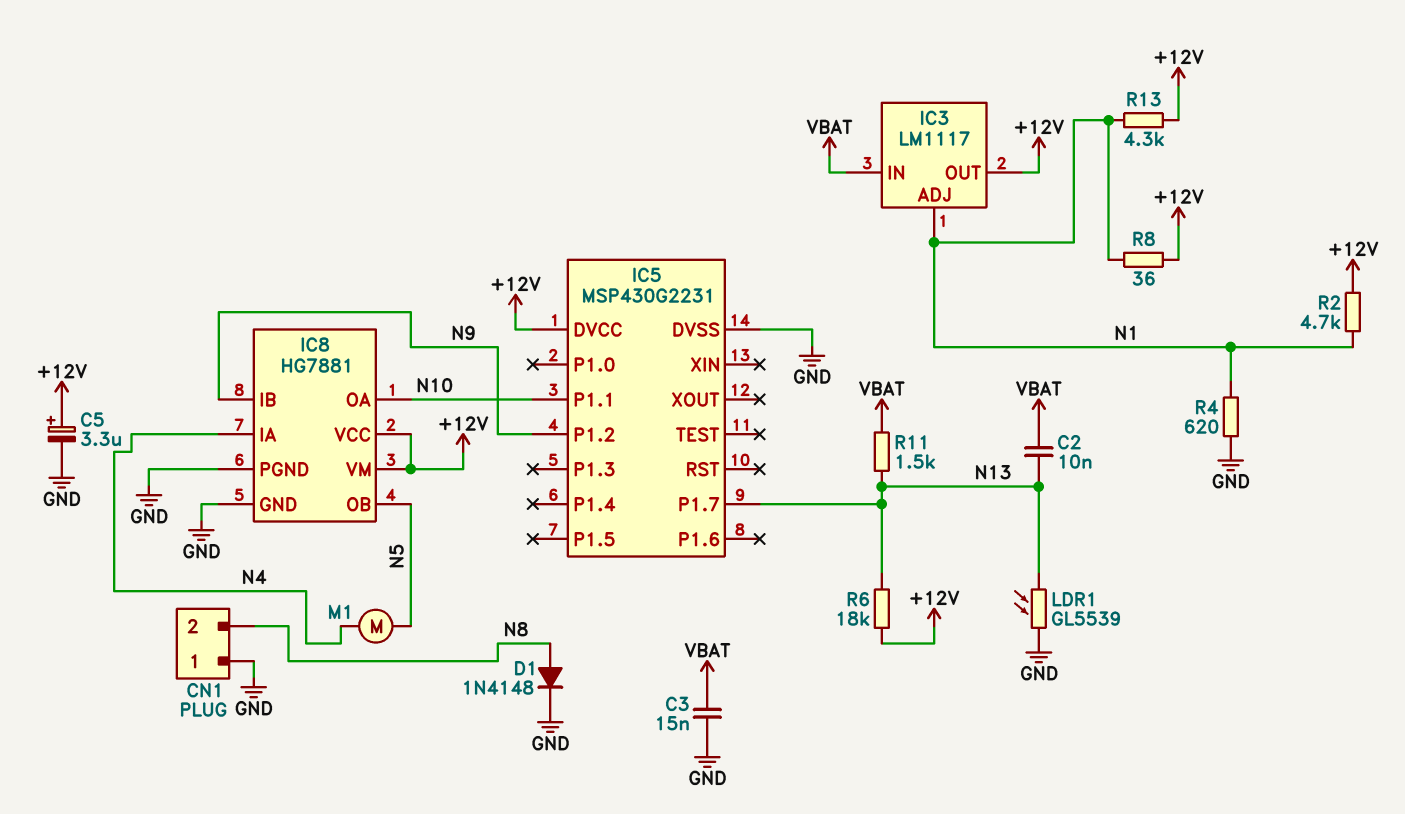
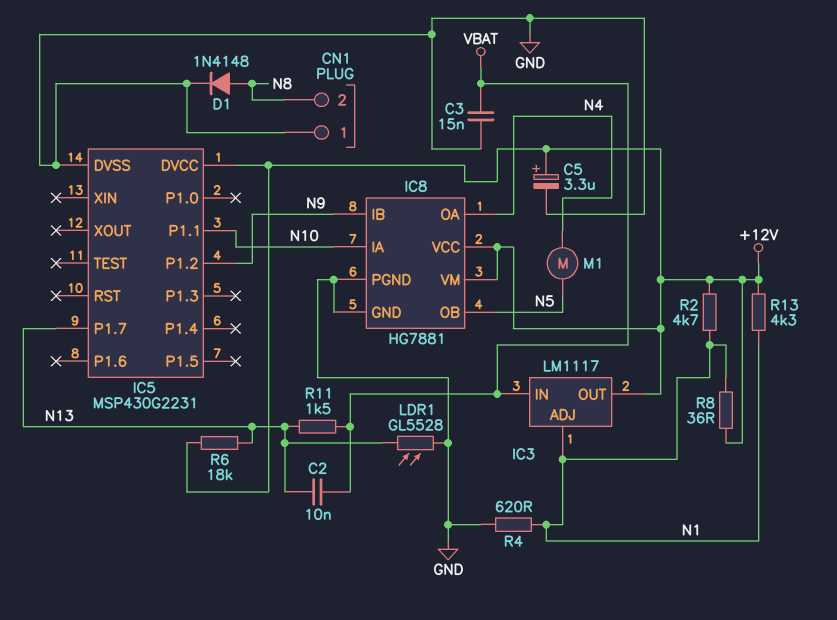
IC8 pin IA: N4 -> N10
IC8 pin OA: N10 -> N4
LDR1: GL5539 (GND, N13) -> GL5528 (GND, N13)

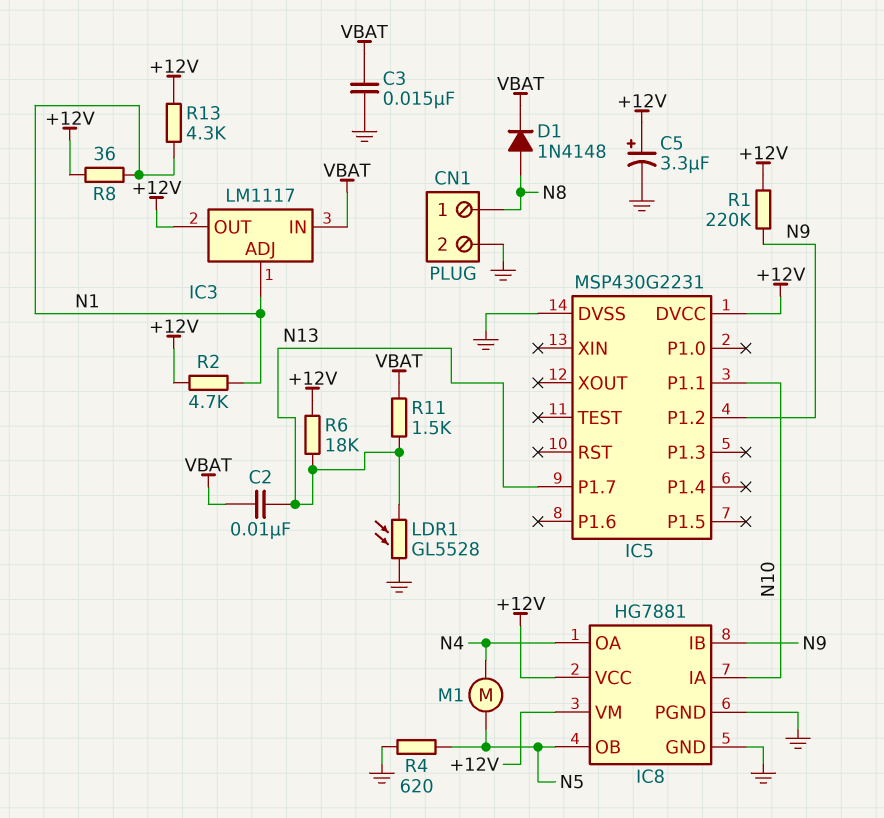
CN1 pin 1: GND -> N8
CN1 pin 2: N8 -> GND
D1: diode 1N4148 (A N8, K GND) -> diode 1N4148 (A N8, K VBAT)
R1: none -> 220k (+12V, N9)
R4: 620 (GND, N1) -> 620 (GND, N5)

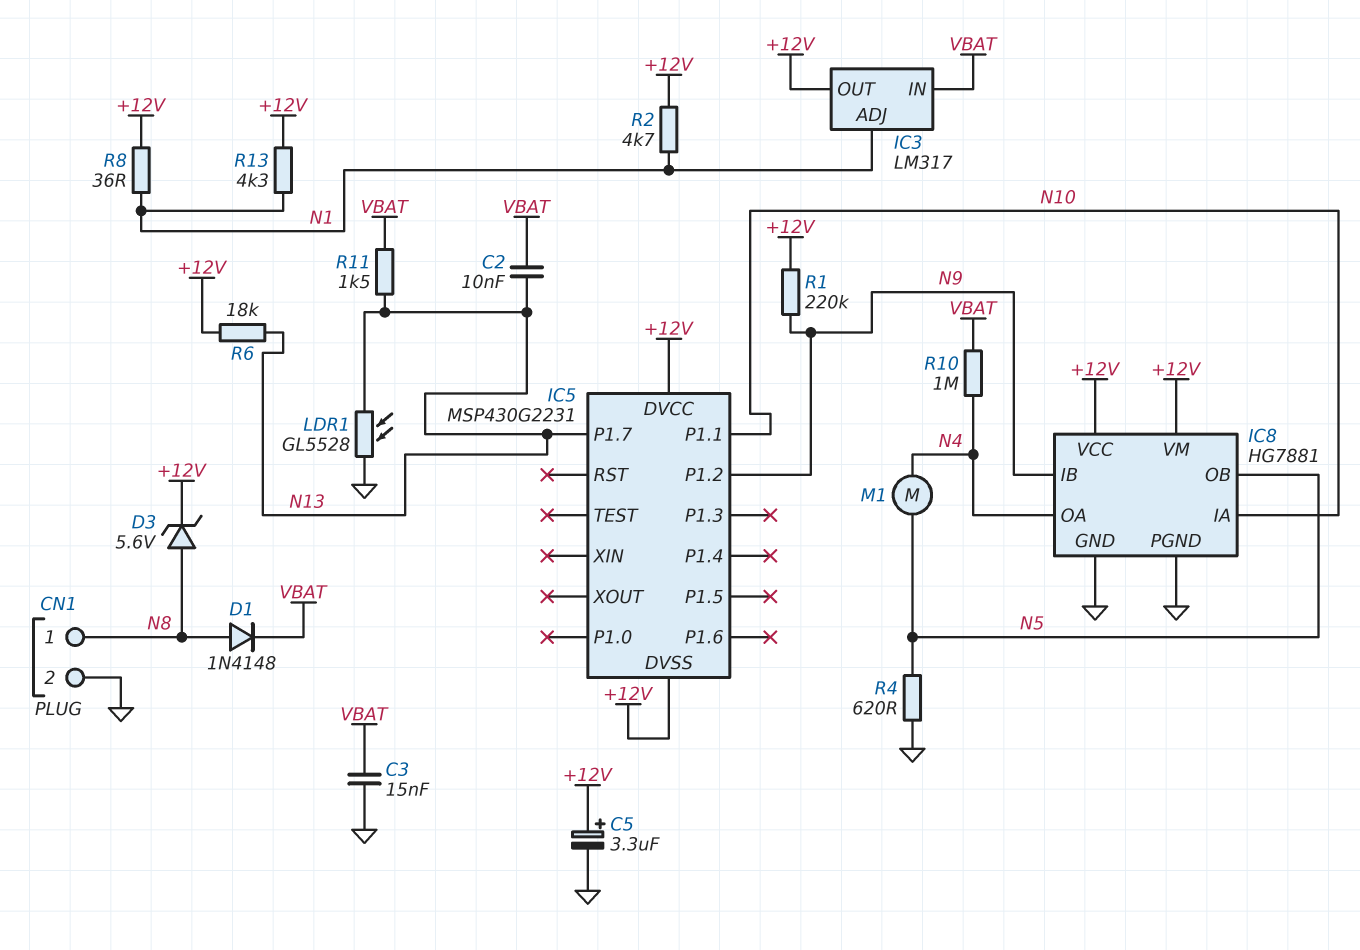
D3: none -> zener 5.6V (A N8, K +12V)
IC3: LM1117 -> LM317
IC5 pin DVSS: GND -> +12V
R10: none -> 1M (N4, VBAT)

